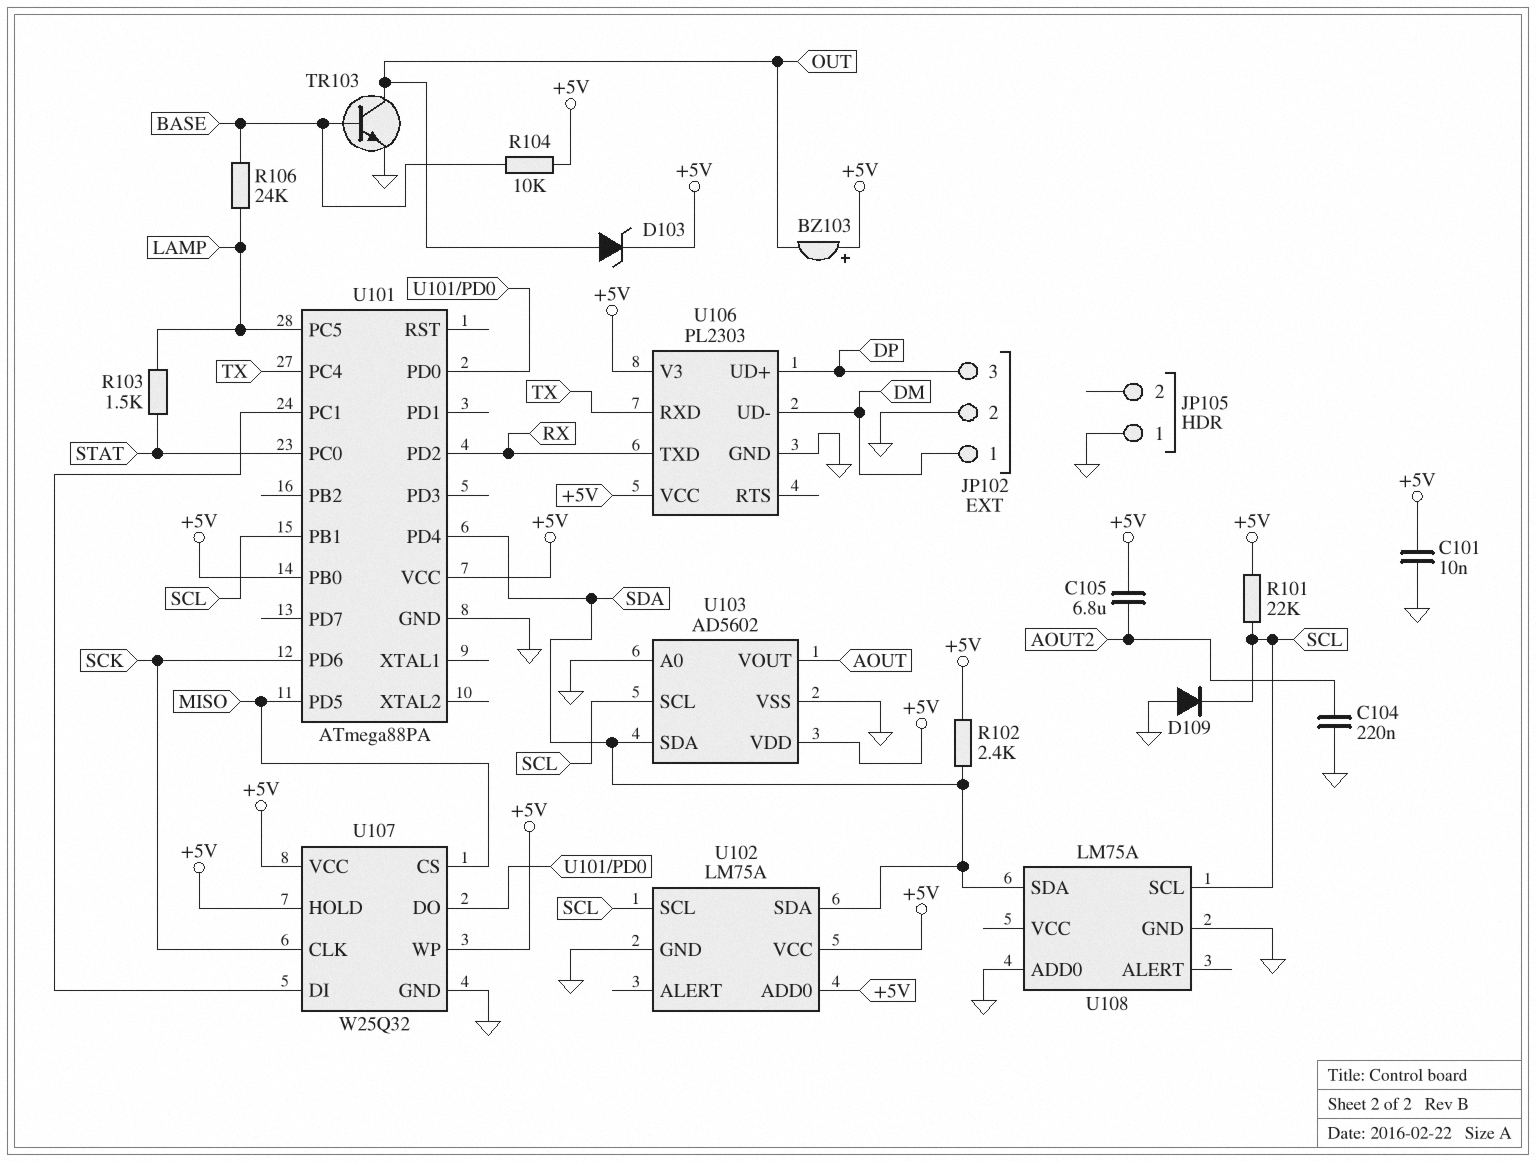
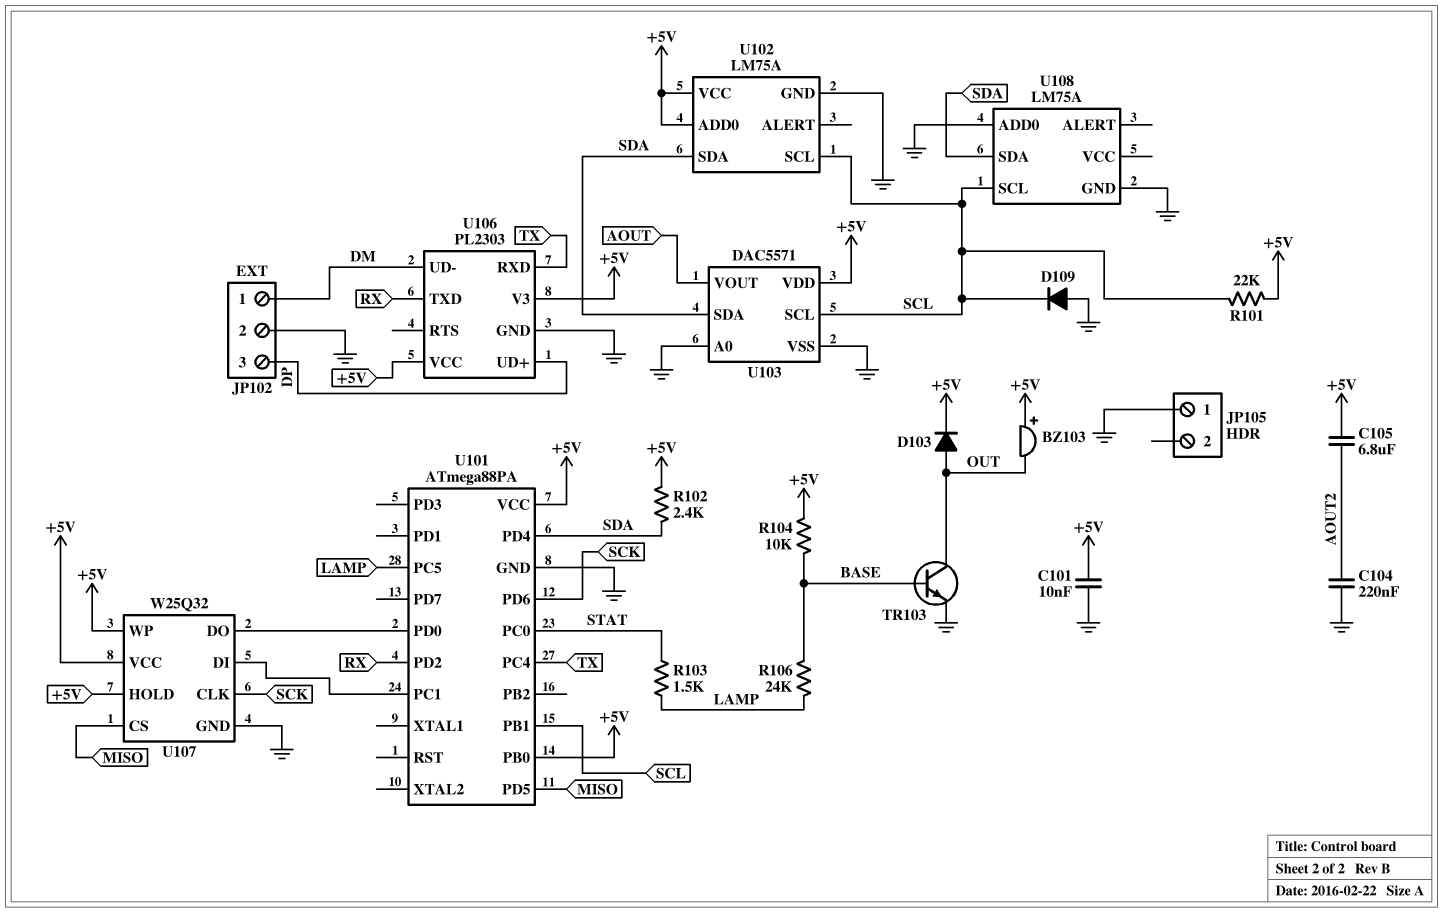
D103: zener (A OUT, K +5V) -> diode (A OUT, K +5V)
U103: AD5602 -> DAC5571

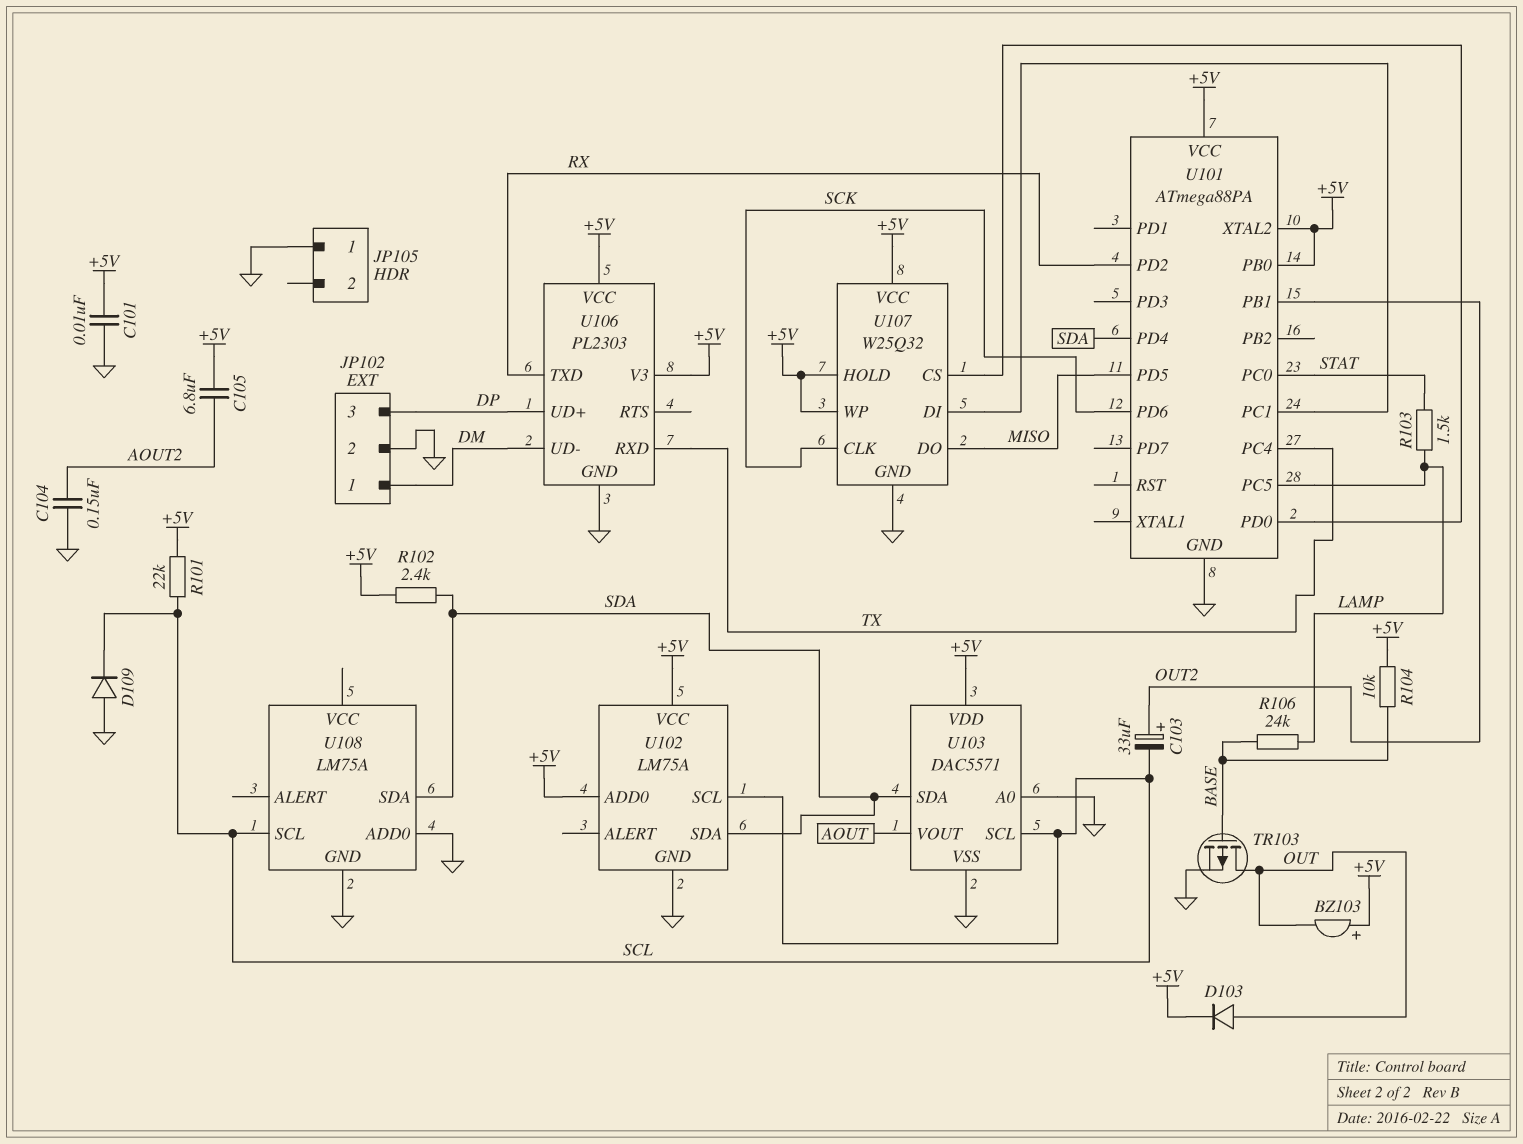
C103: none -> 33uF (plus OUT2, minus SCL)
C104: 220nF (AOUT2, GND) -> 150nF (AOUT2, GND)
TR103: NPN (B BASE, C OUT, E GND) -> PMOS (G BASE, D OUT, S GND)
U101 pin PB1: SCL -> OUT2
U101 pin XTAL2: none -> +5V
U107 pin CS: MISO -> U101/PD0
U107 pin DO: U101/PD0 -> MISO

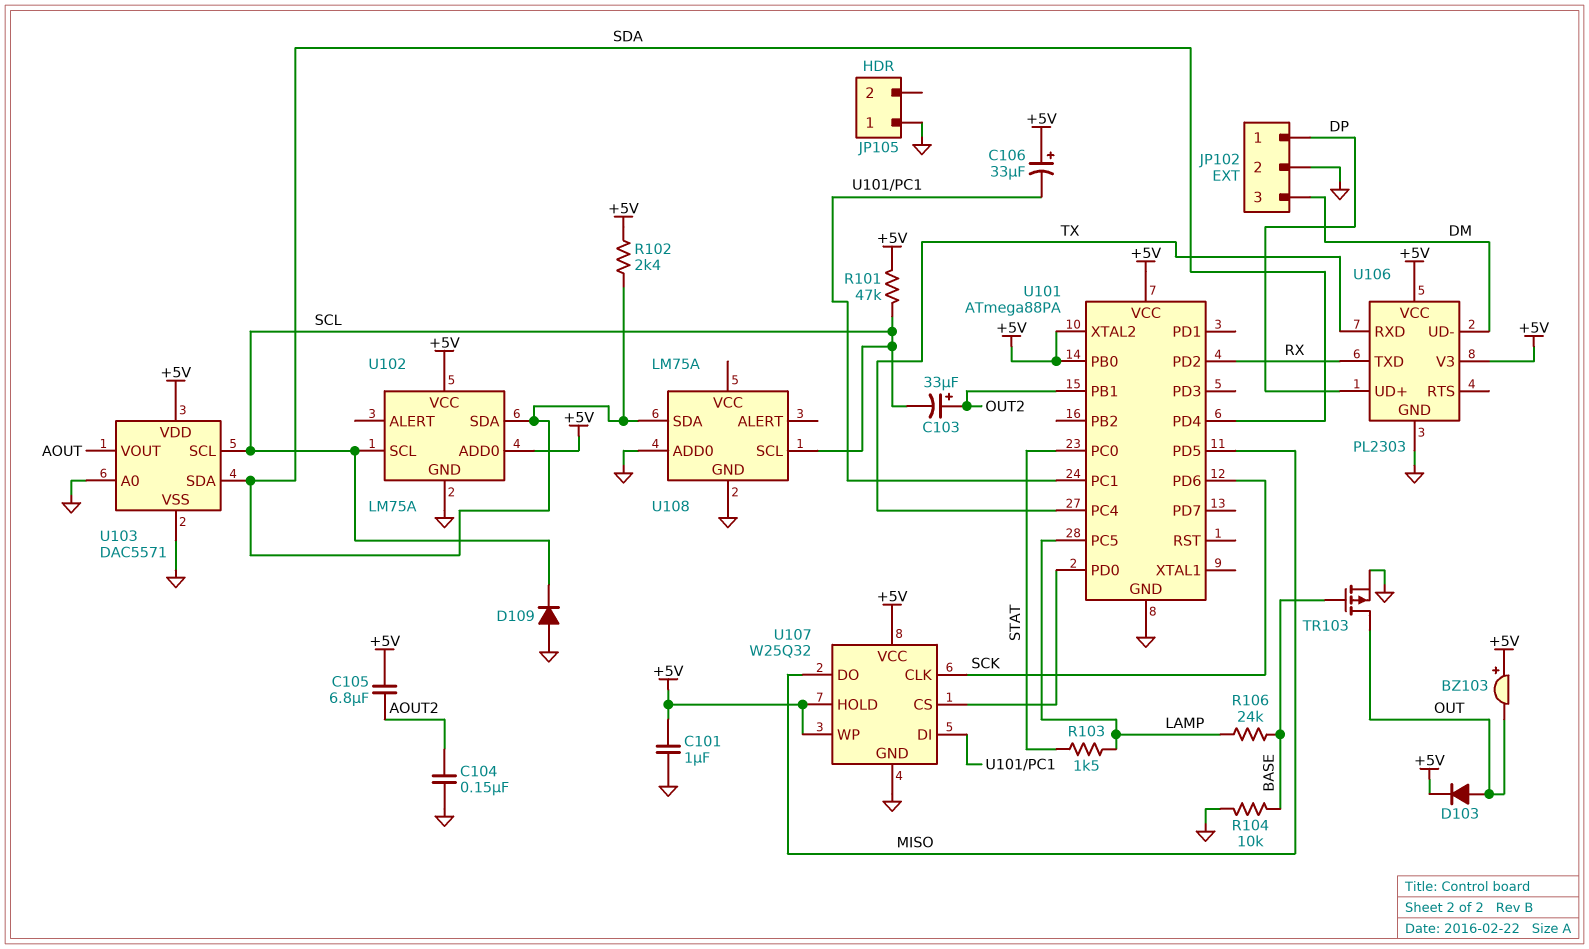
C101: 10nF (+5V, GND) -> 1uF (+5V, GND)
C106: none -> 33uF (plus +5V, minus U101/PC1)
JP102 pin 1: DM -> DP
JP102 pin 3: DP -> DM
R101: 22k (+5V, SCL) -> 47k (+5V, SCL)
R104: 10k (+5V, BASE) -> 10k (BASE, GND)

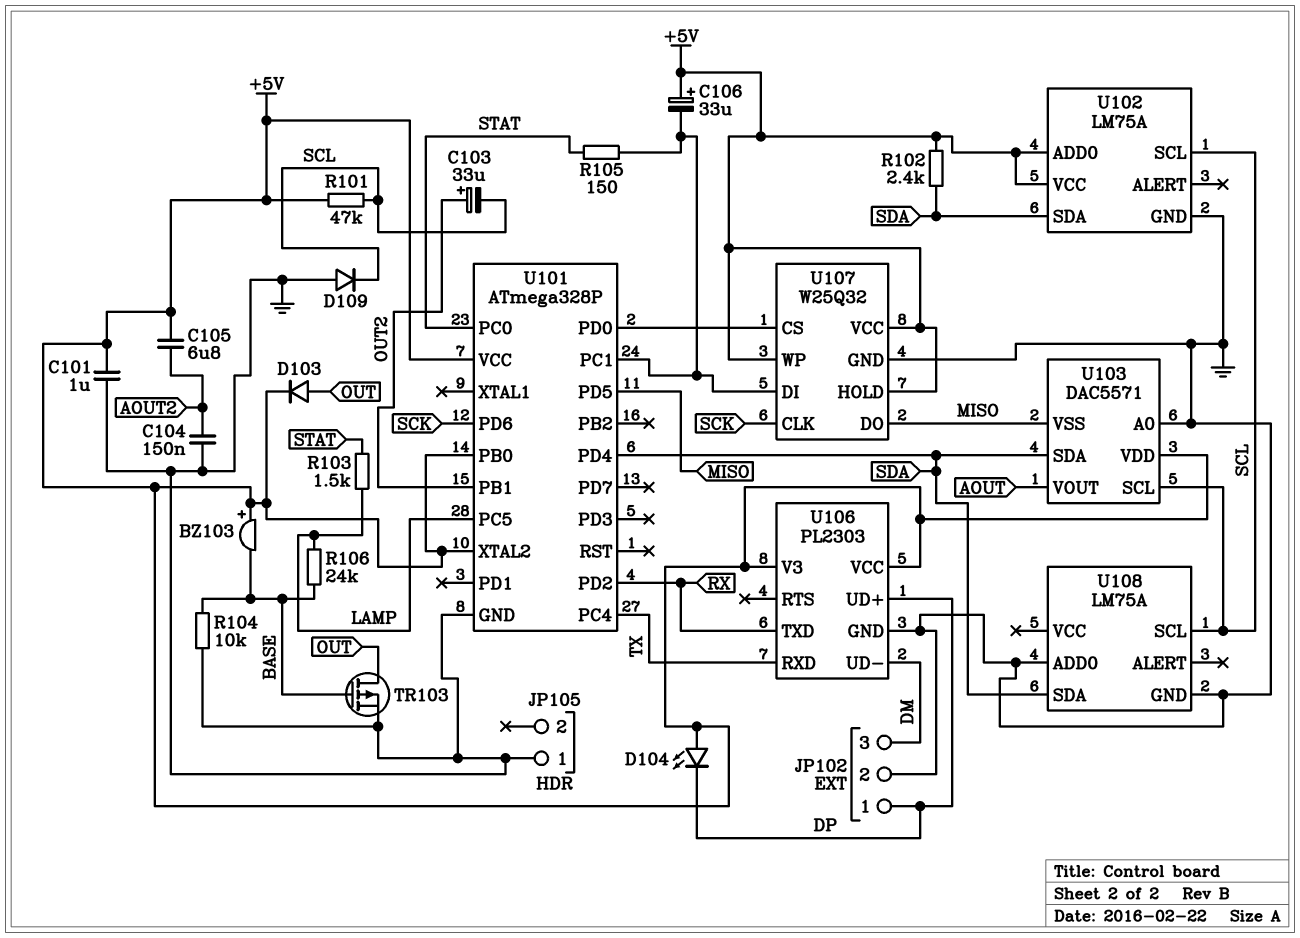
BZ103: buzzer (plus +5V, minus OUT) -> buzzer (plus +5V, minus BASE)
D104: none -> LED (A +5V, K DP)
R105: none -> 150 (STAT, U101/PC1)
U101: ATmega88PA -> ATmega328P
U103 pin VSS: GND -> MISO

